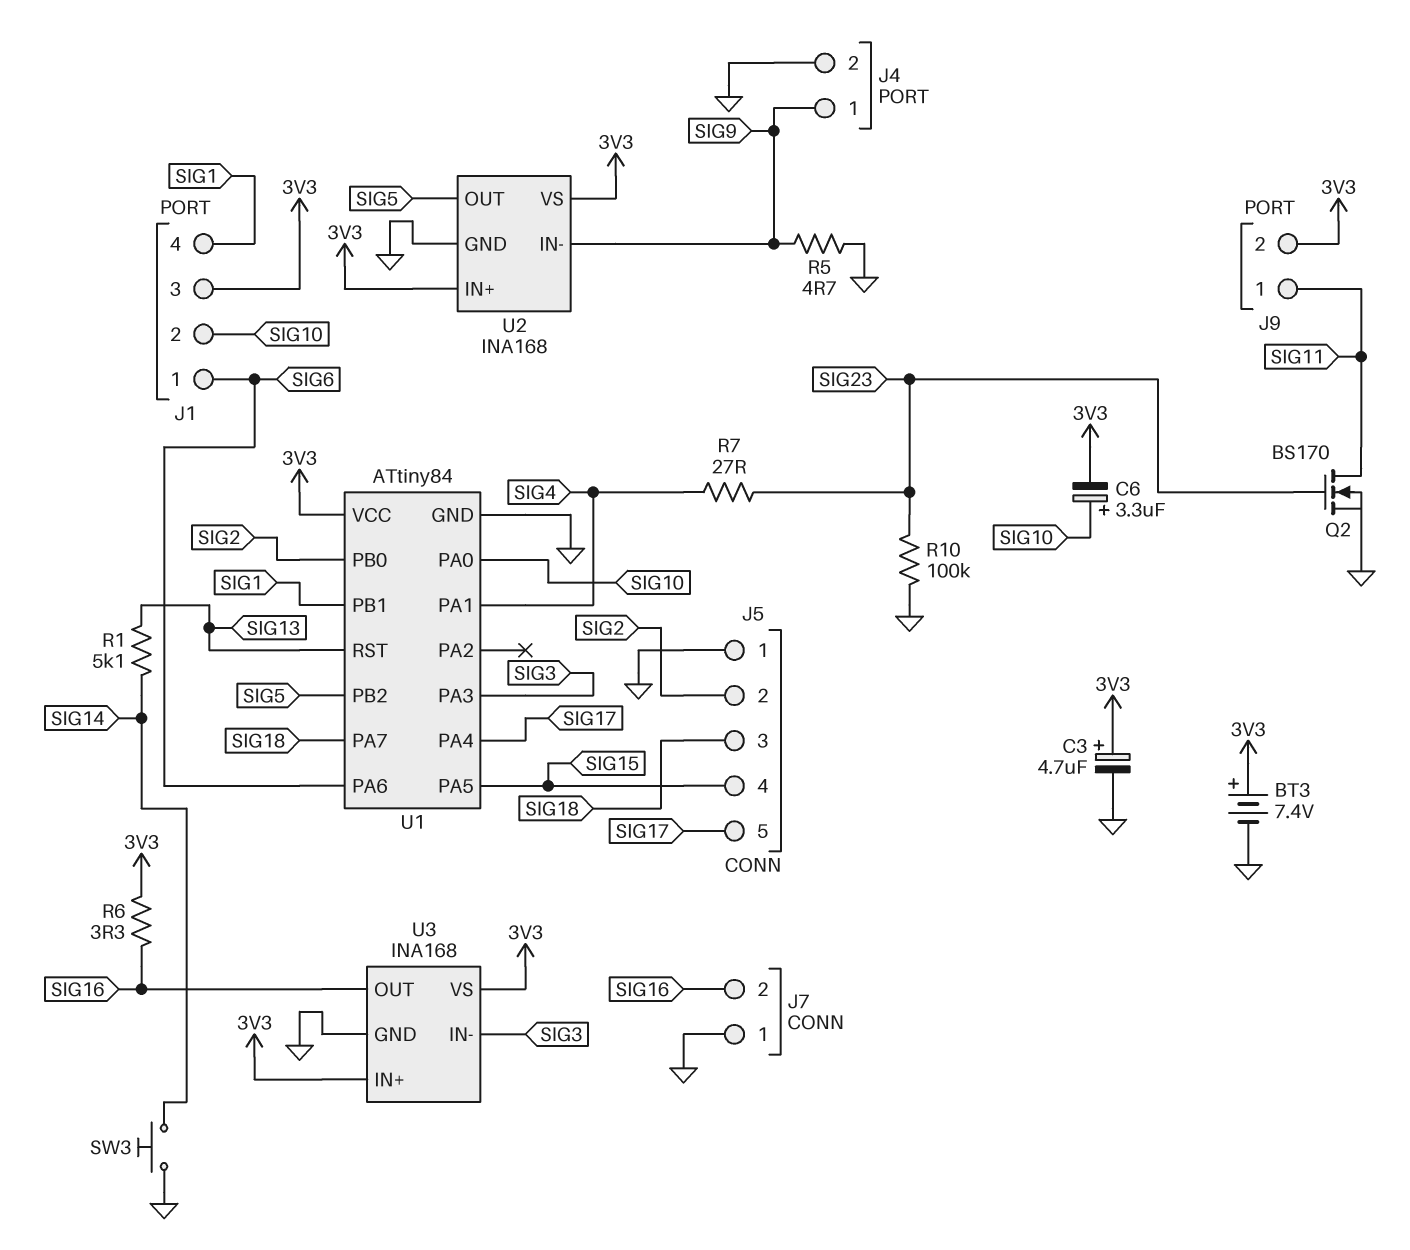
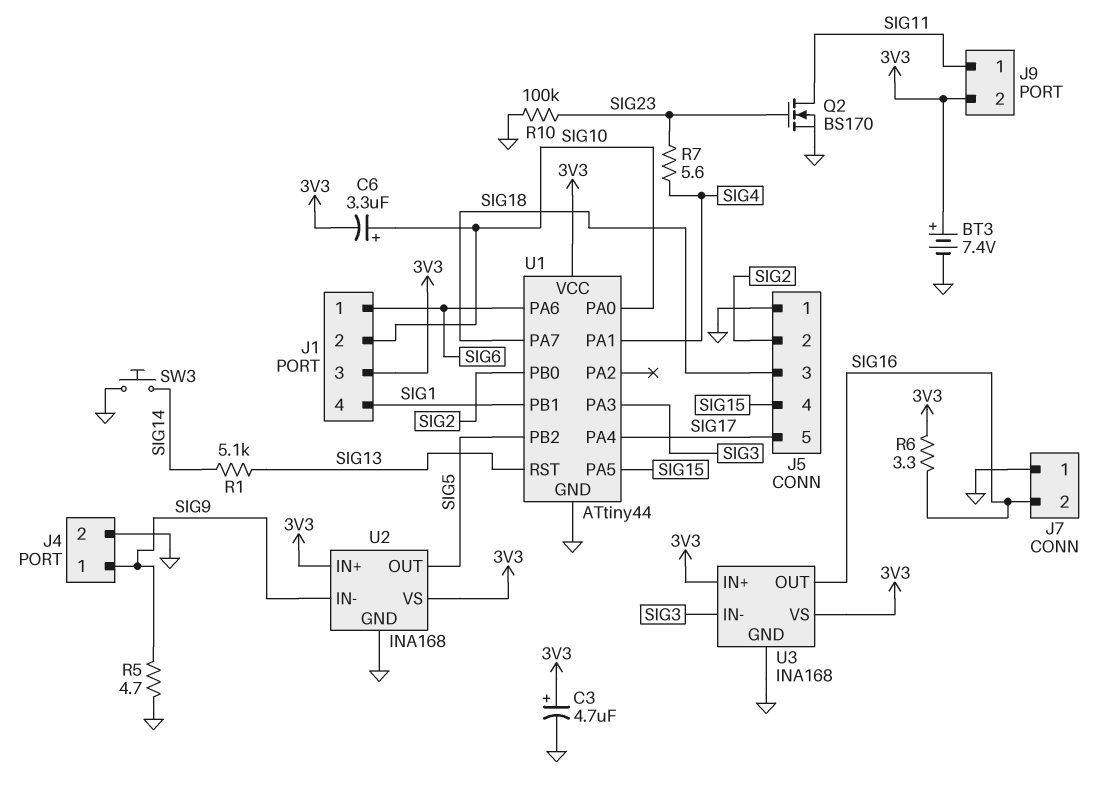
R7: 27 (SIG4, SIG23) -> 5.6 (SIG4, SIG23)
U1: ATtiny84 -> ATtiny44

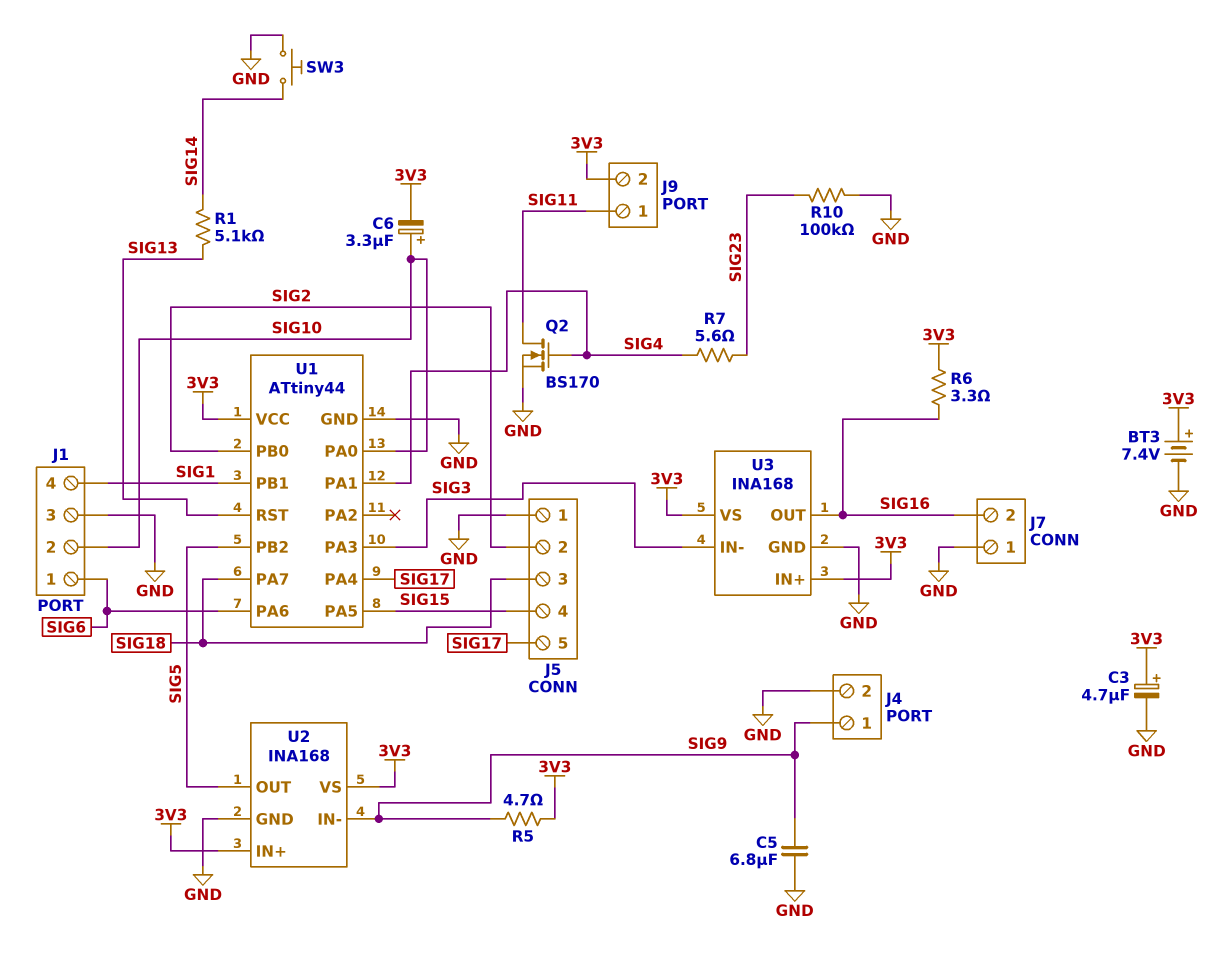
C5: none -> 6.8uF (GND, SIG9)
J1 pin 3: 3V3 -> GND
Q2: NMOS BS170 (G SIG23, D SIG11, S GND) -> NMOS BS170 (G SIG4, D SIG11, S GND)
R5: 4.7 (GND, SIG9) -> 4.7 (3V3, SIG9)

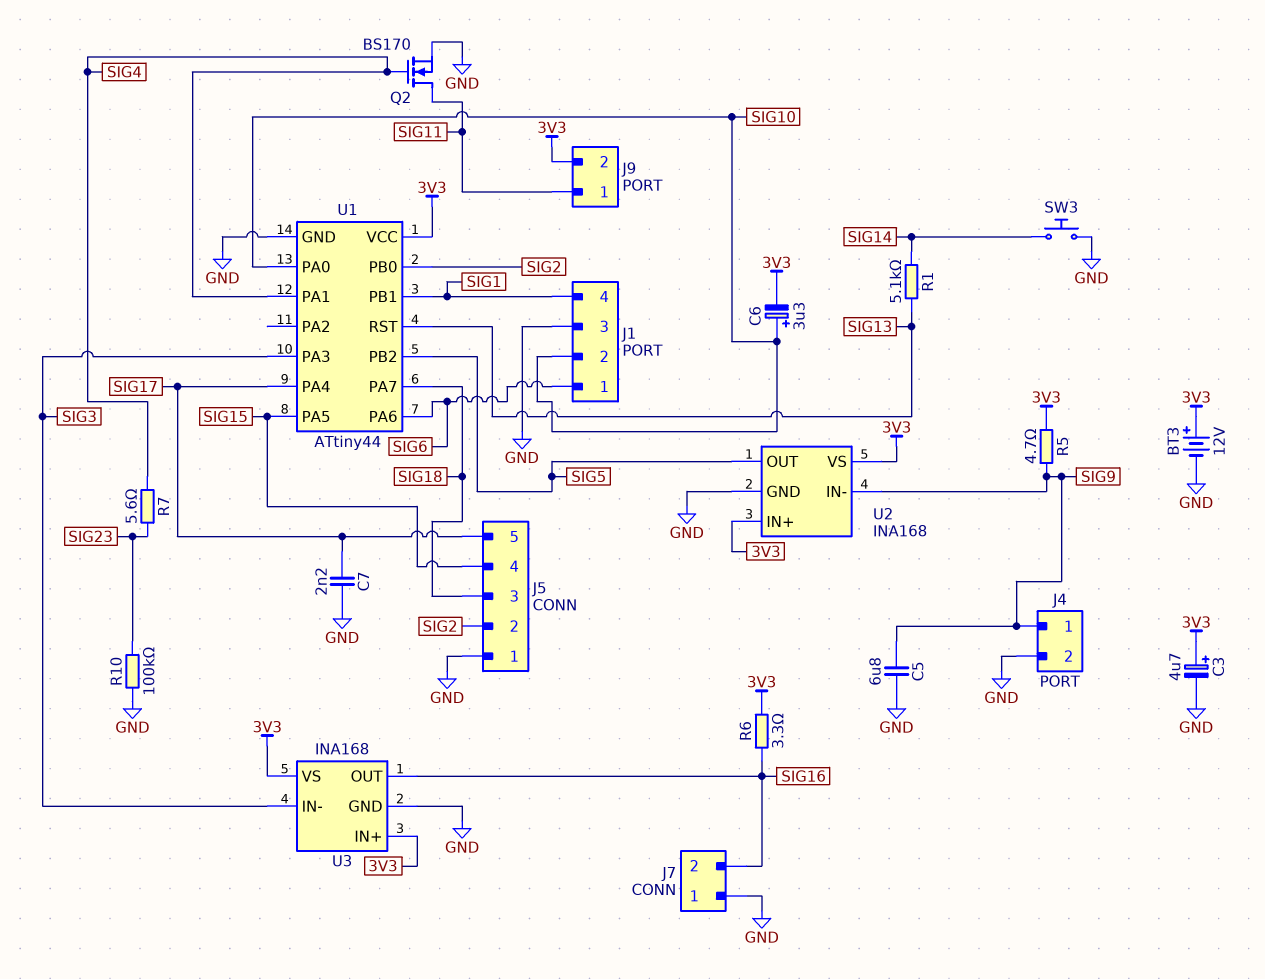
BT3: 7.4V (plus 3V3, minus GND) -> 12V (plus 3V3, minus GND)
C7: none -> 2.2nF (GND, SIG17)

